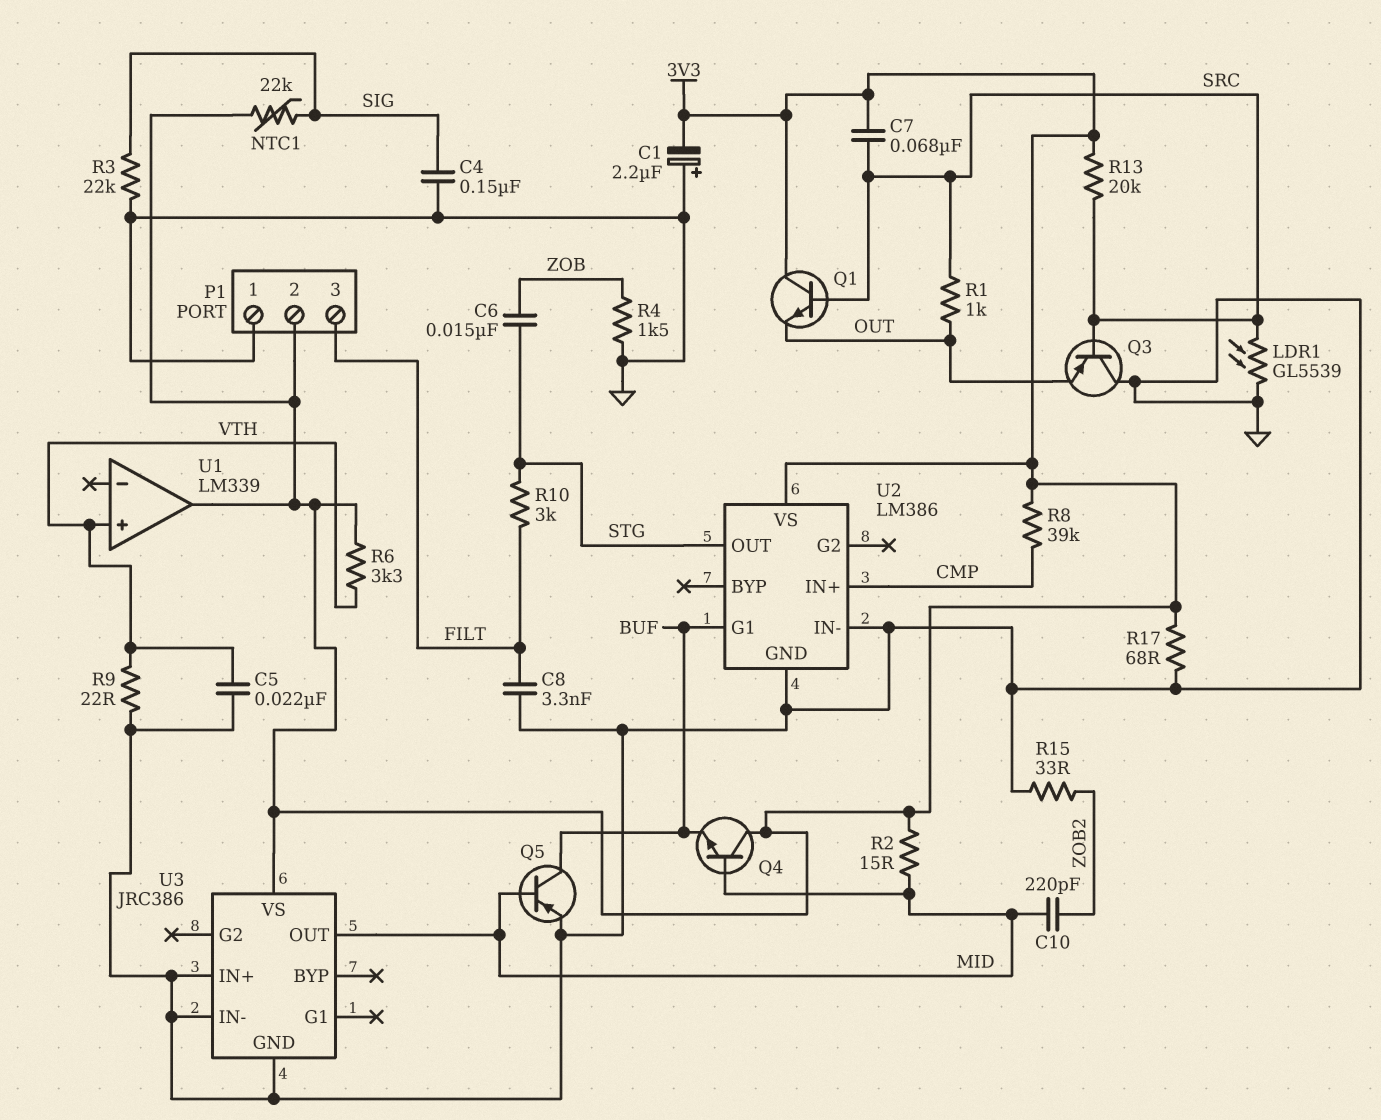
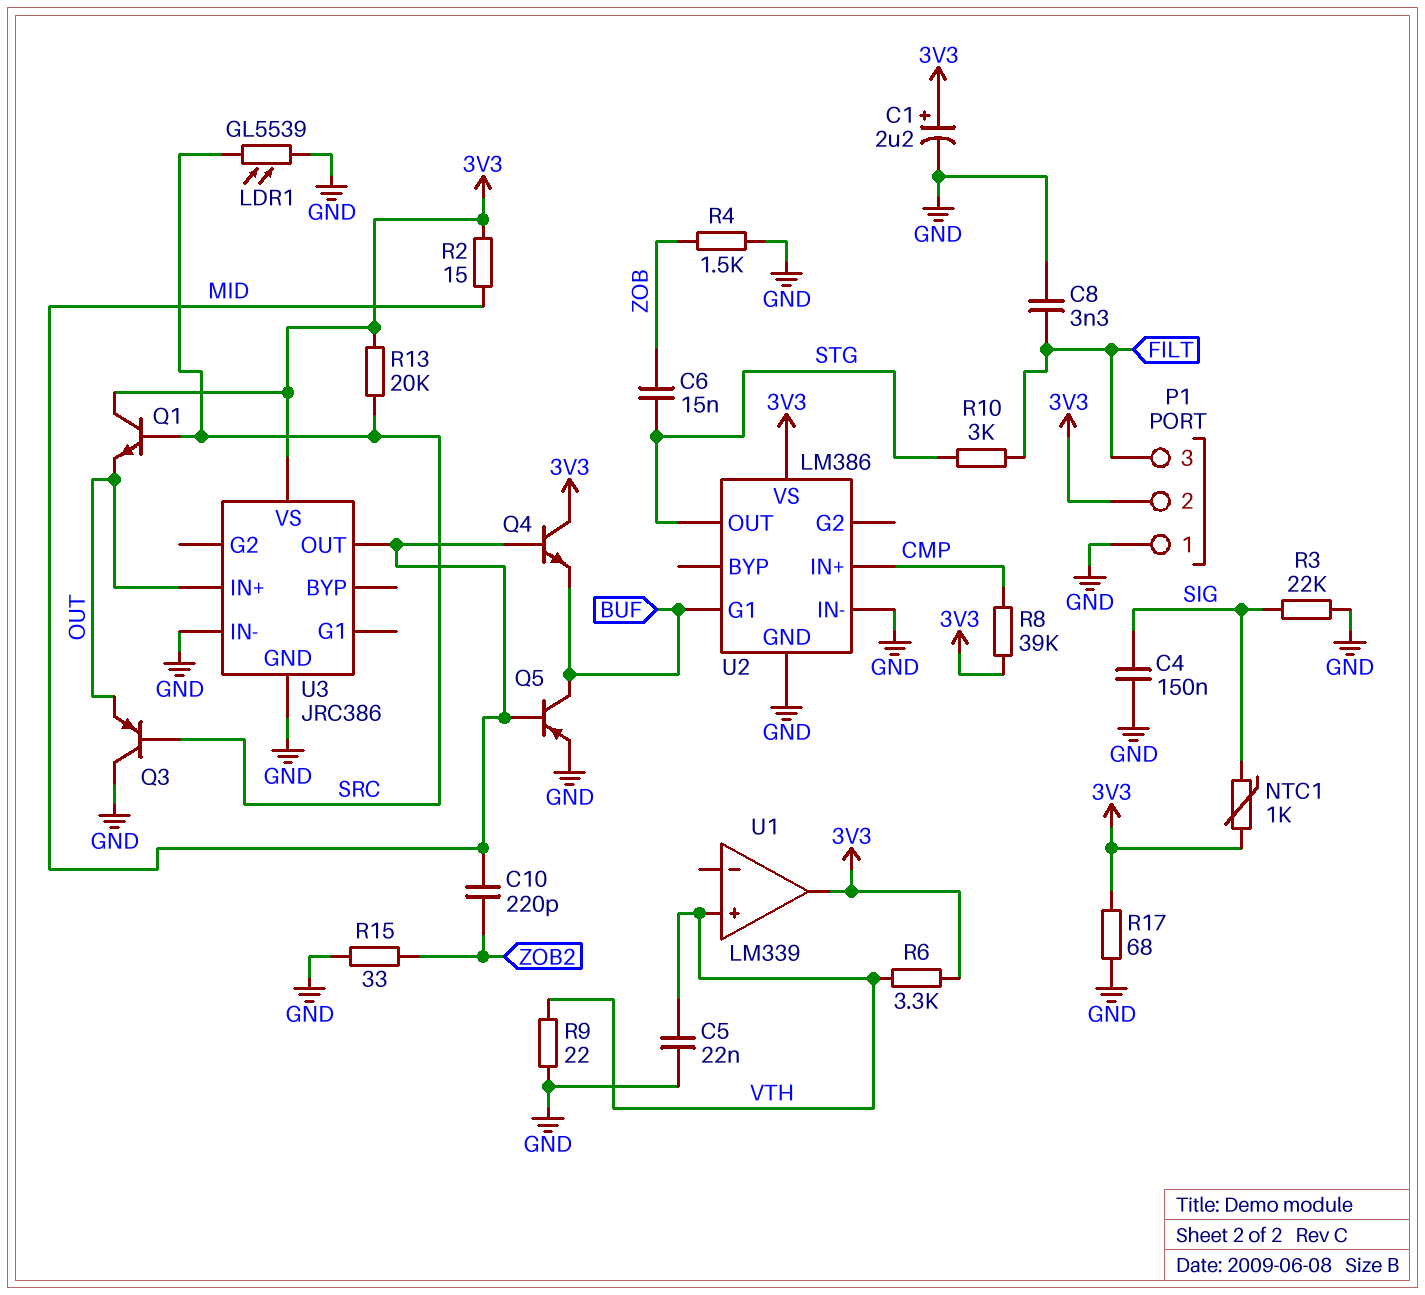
C1: 2.2uF (plus GND, minus 3V3) -> 2.2uF (plus 3V3, minus GND)
C7: 68nF (3V3, SRC) -> none
NTC1: 22k (3V3, SIG) -> 1k (3V3, SIG)
R1: 1k (OUT, SRC) -> none
U3 pin IN+: GND -> OUT

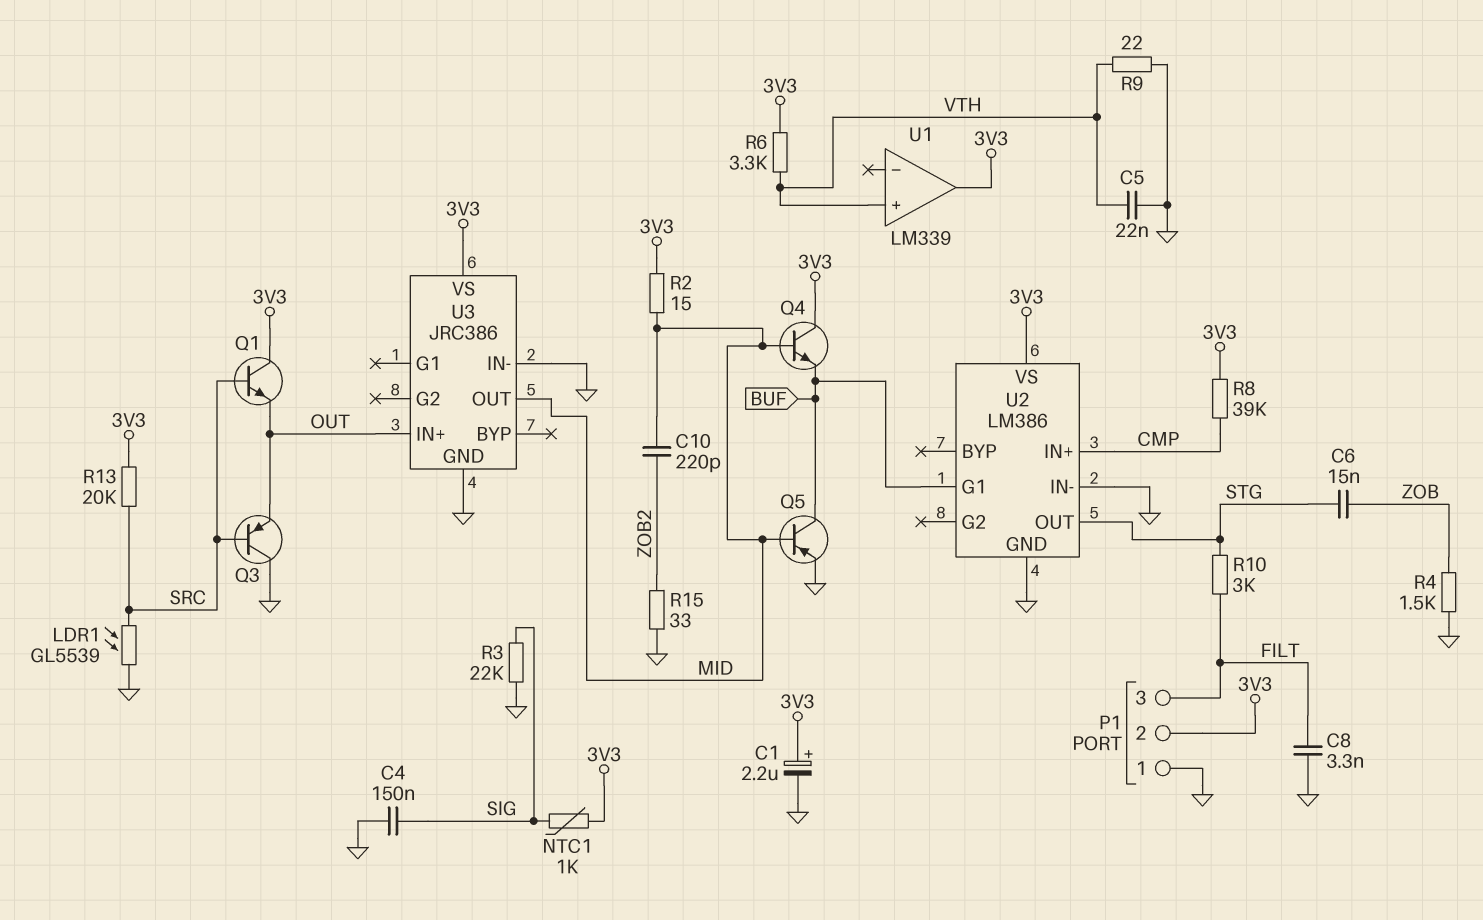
R17: 68 (3V3, GND) -> none

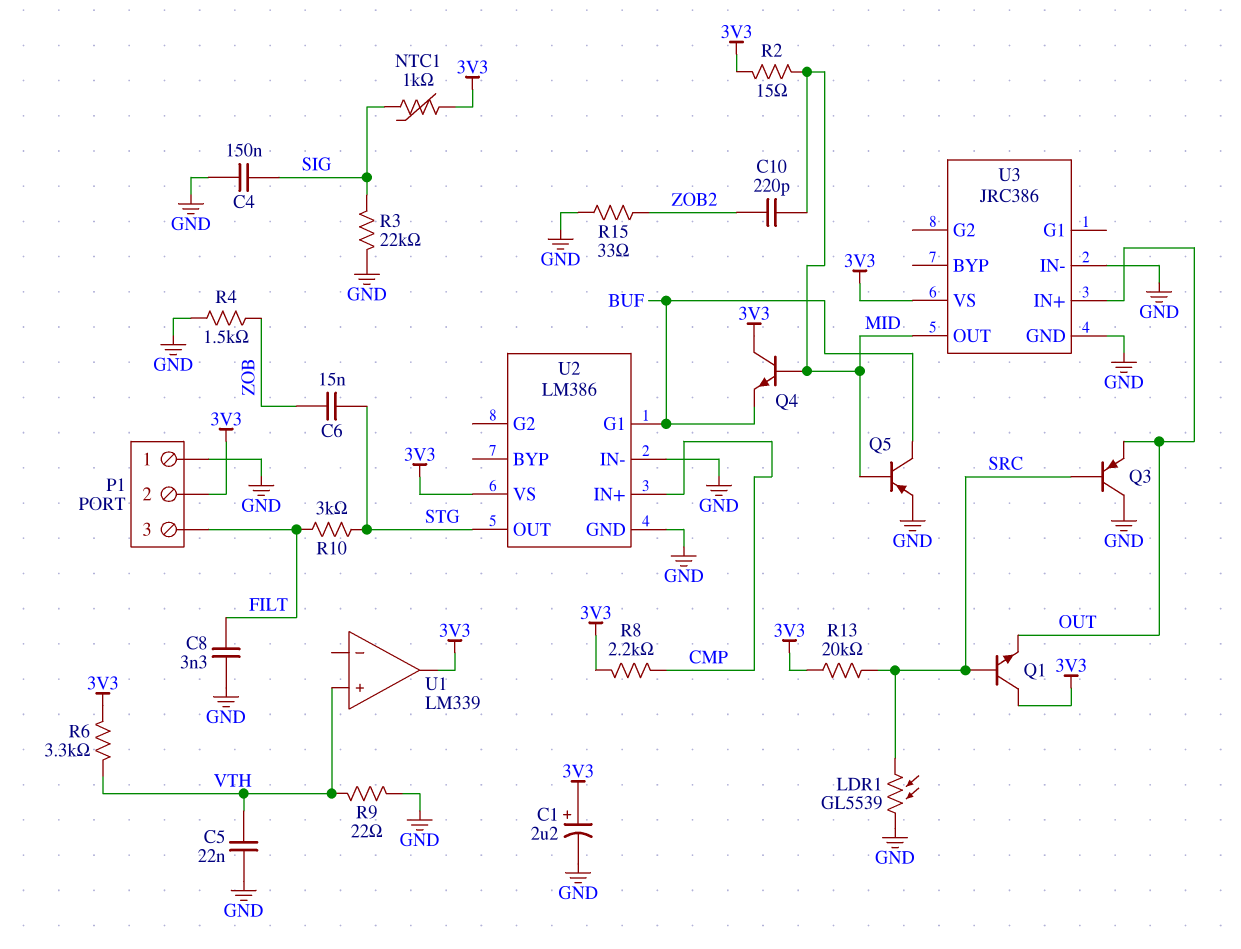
R8: 39k (3V3, CMP) -> 2.2k (3V3, CMP)

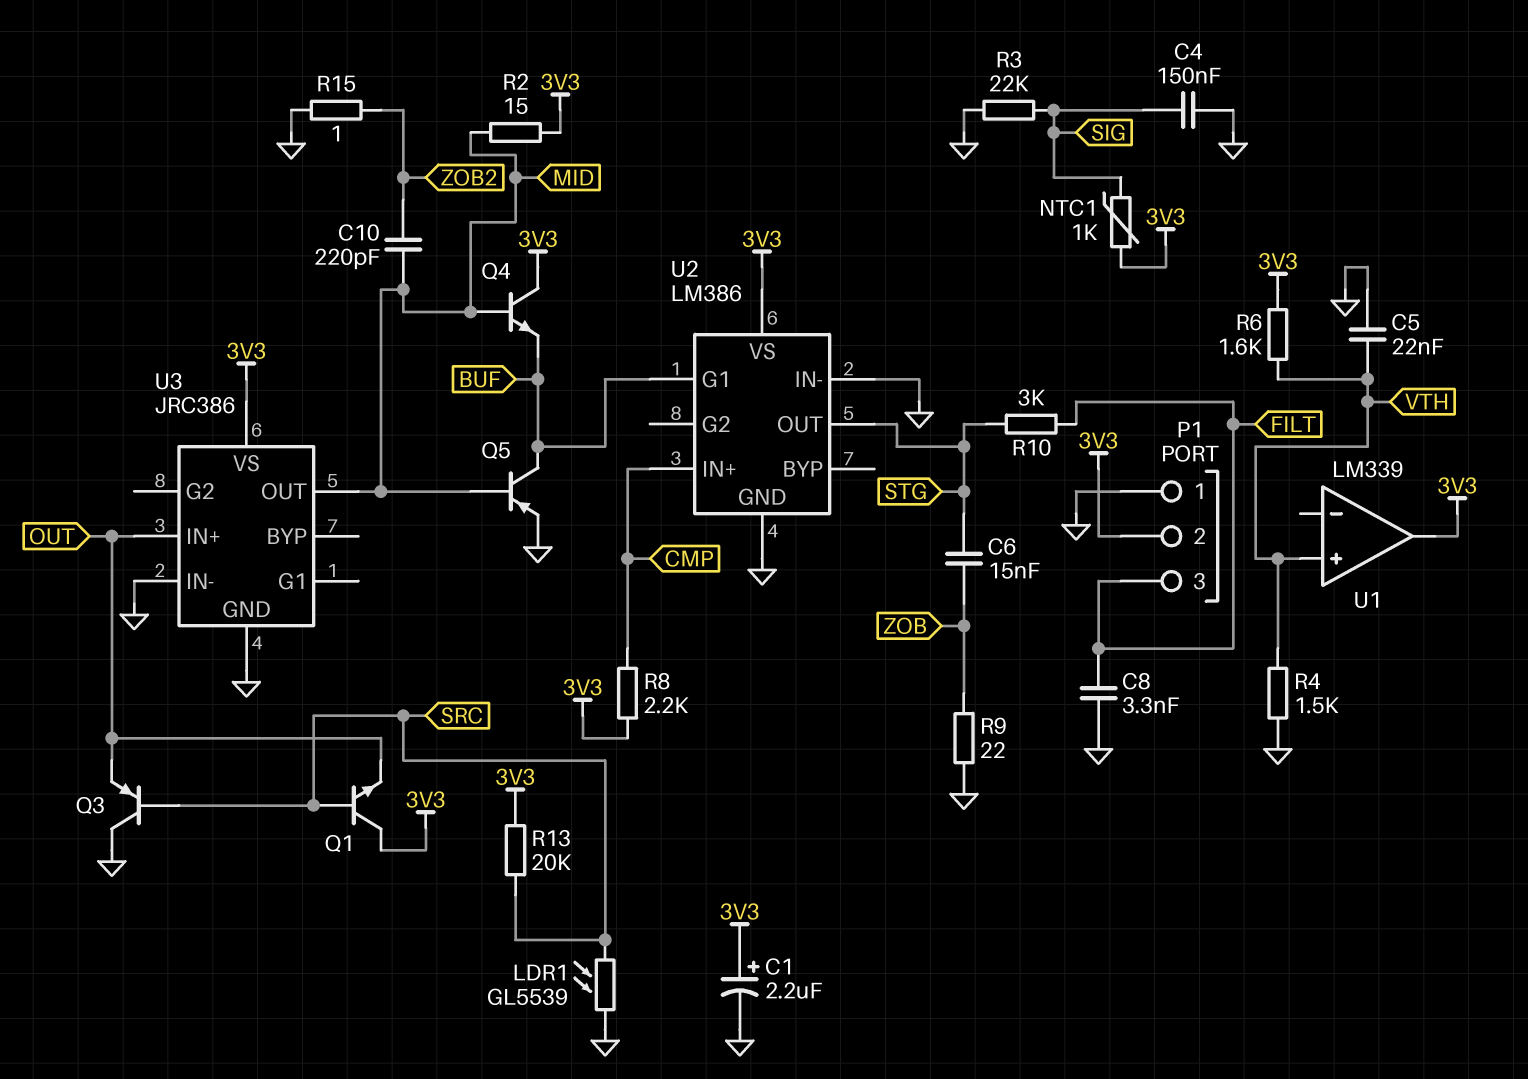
R4: 1.5k (GND, ZOB) -> 1.5k (GND, VTH)
R6: 3.3k (3V3, VTH) -> 1.6k (3V3, VTH)
R9: 22 (GND, VTH) -> 22 (GND, ZOB)
R15: 33 (GND, ZOB2) -> 1 (GND, ZOB2)

